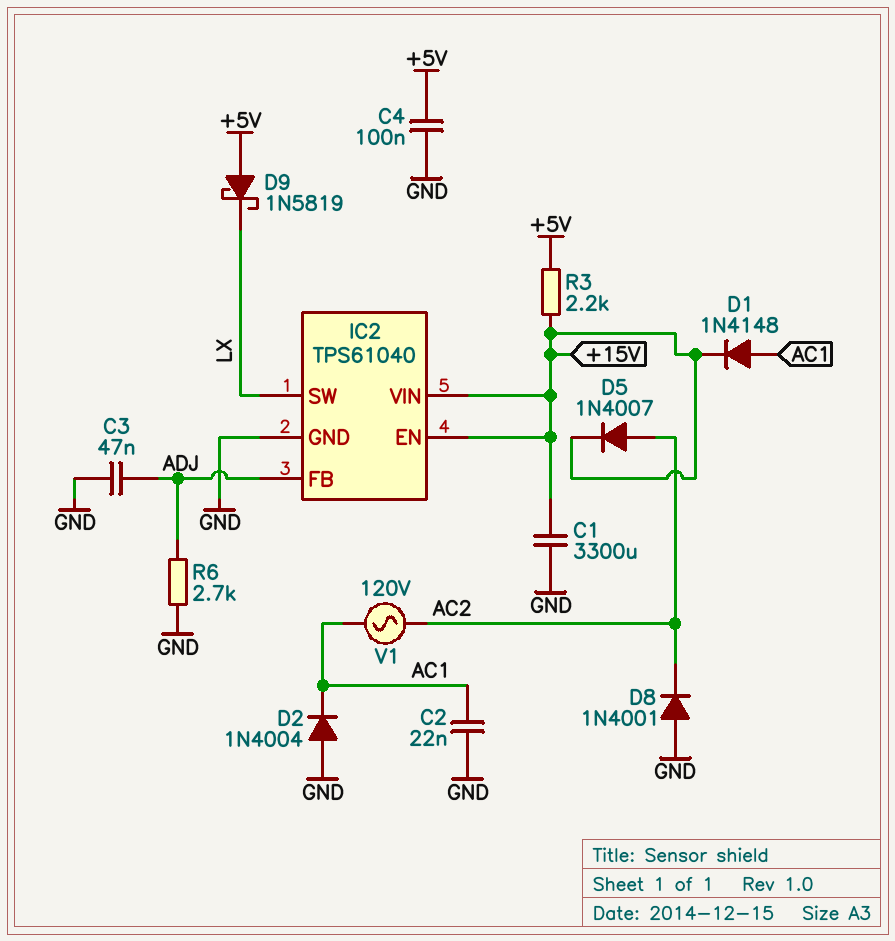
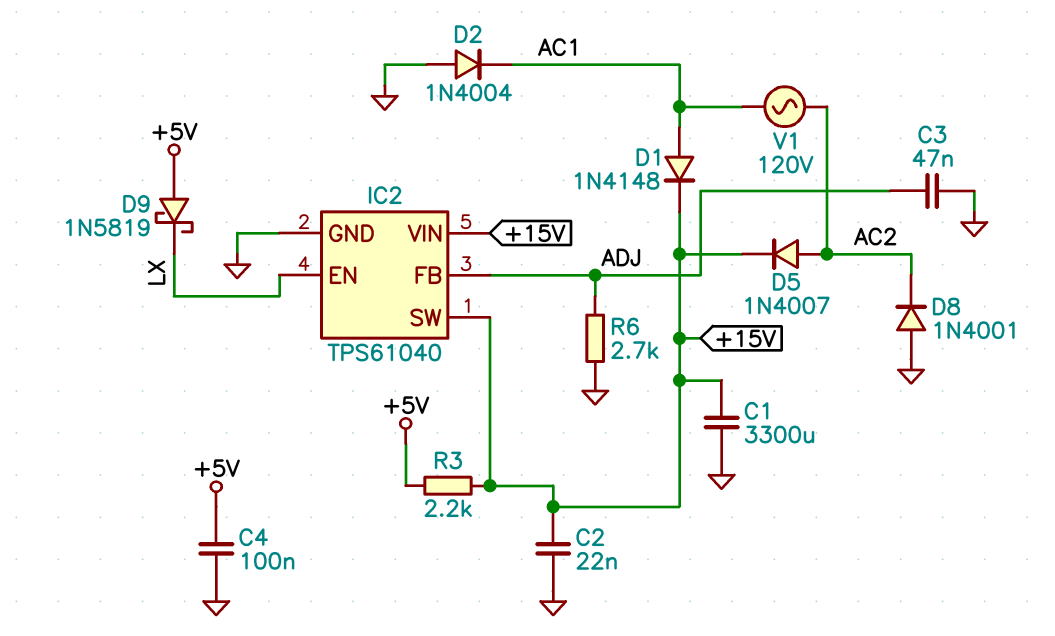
C2: 22nF (AC1, GND) -> 22nF (+15V, GND)
IC2 pin EN: +15V -> LX
IC2 pin SW: LX -> +15V

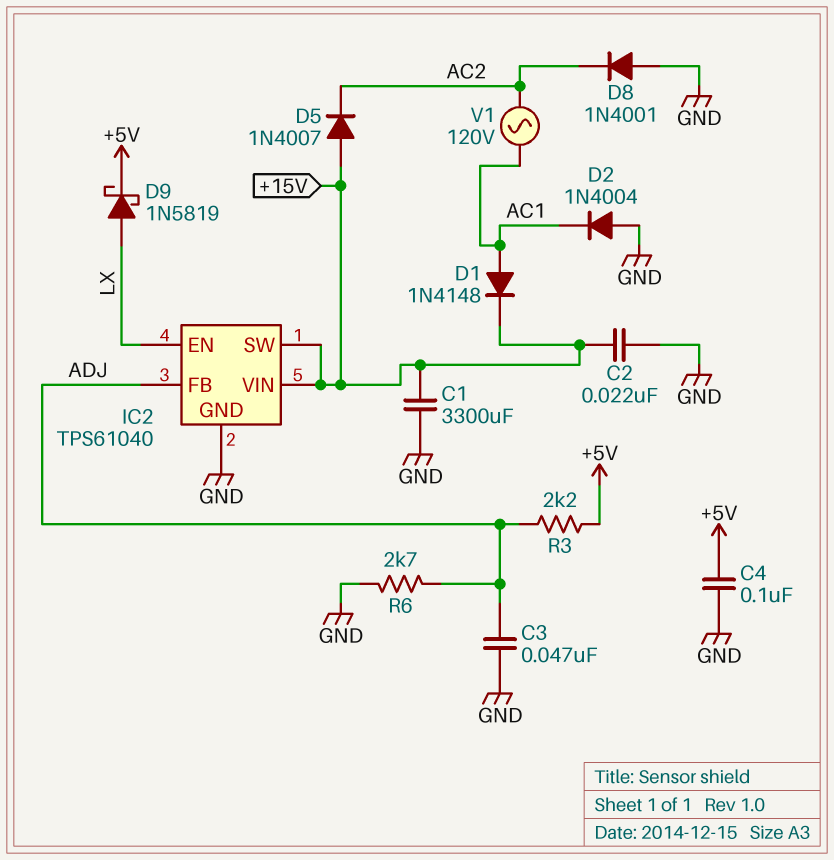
D5: diode 1N4007 (A AC2, K +15V) -> diode 1N4007 (A +15V, K AC2)
D9: schottky 1N5819 (A +5V, K LX) -> schottky 1N5819 (A LX, K +5V)
R3: 2.2k (+5V, +15V) -> 2.2k (+5V, ADJ)

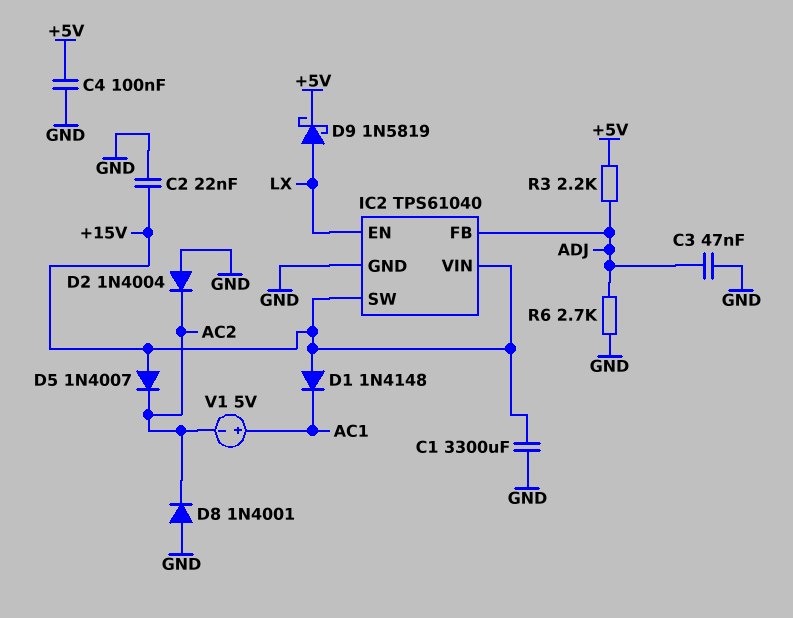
D1: diode 1N4148 (A AC1, K +15V) -> diode 1N4148 (A +15V, K AC1)
D2: diode 1N4004 (A GND, K AC1) -> diode 1N4004 (A GND, K AC2)
V1: AC 120V (AC1, AC2) -> 5V (plus AC1, minus AC2)

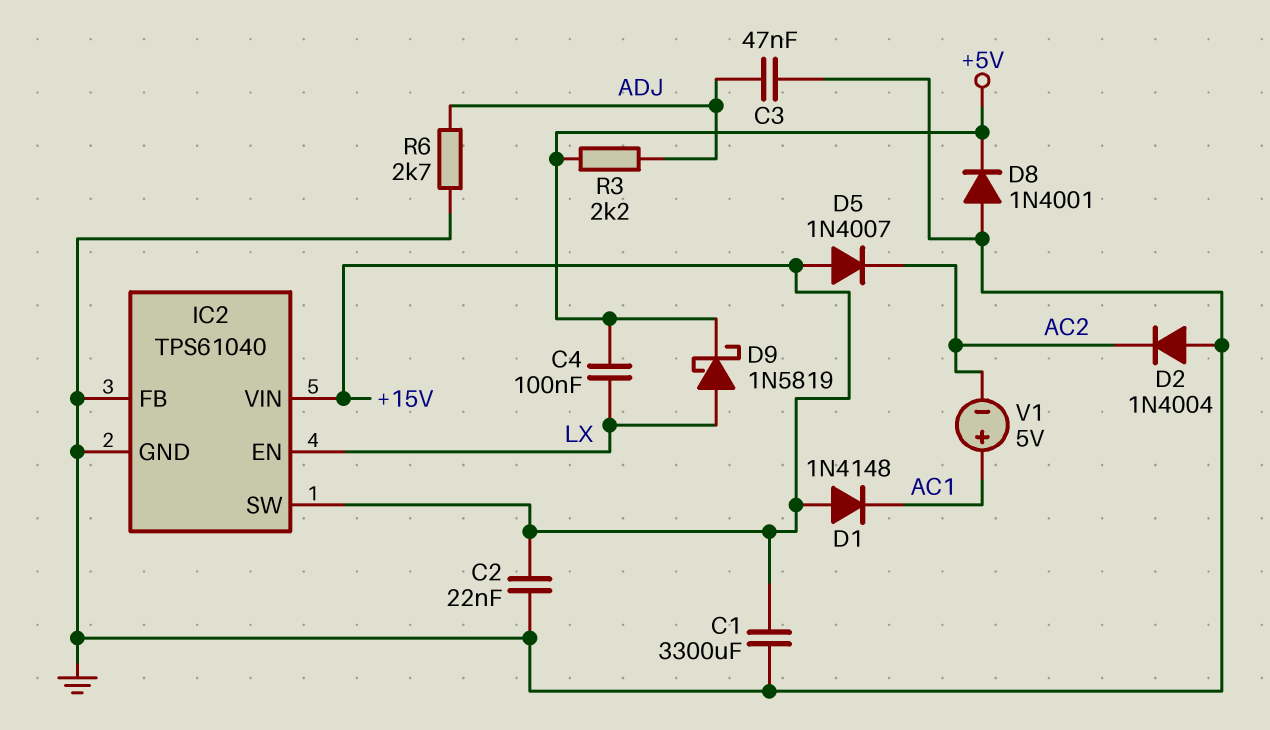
C4: 100nF (+5V, GND) -> 100nF (+5V, LX)
D8: diode 1N4001 (A GND, K AC2) -> diode 1N4001 (A GND, K +5V)
IC2 pin FB: ADJ -> GND

